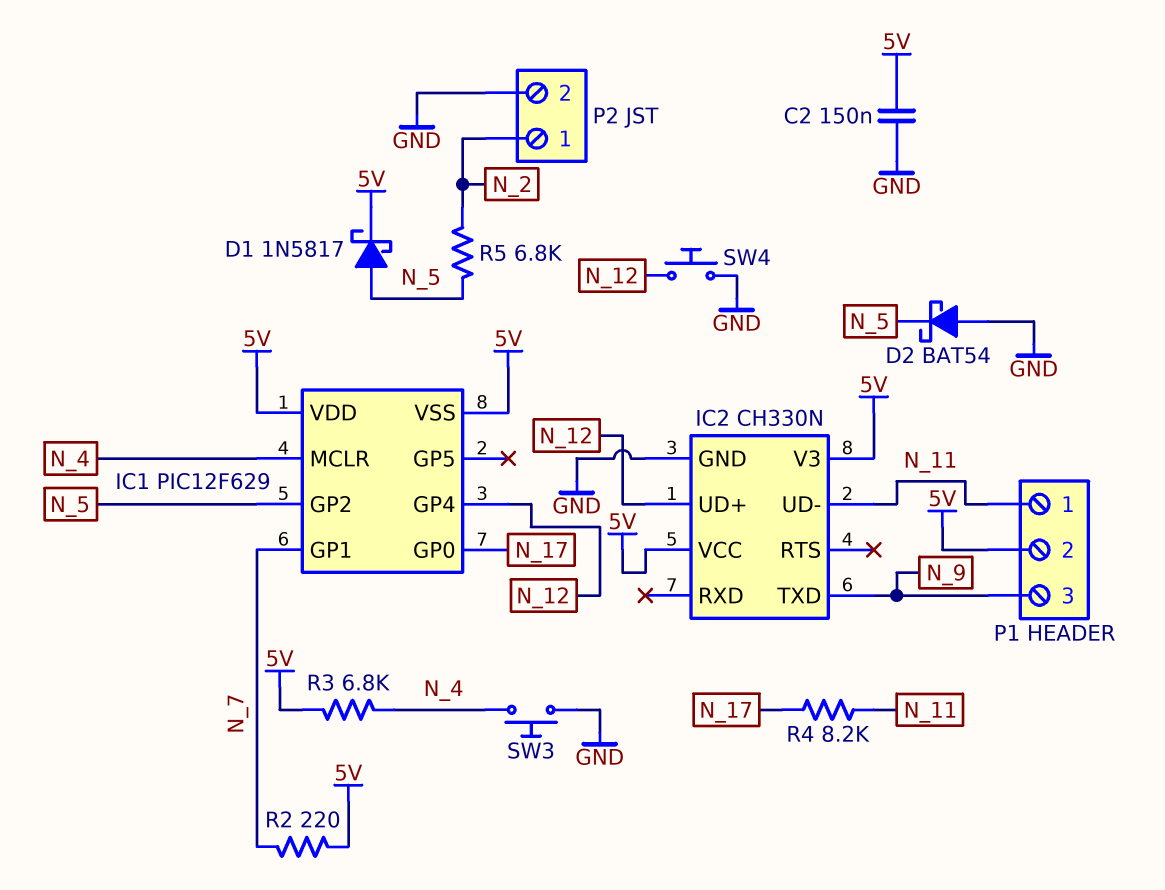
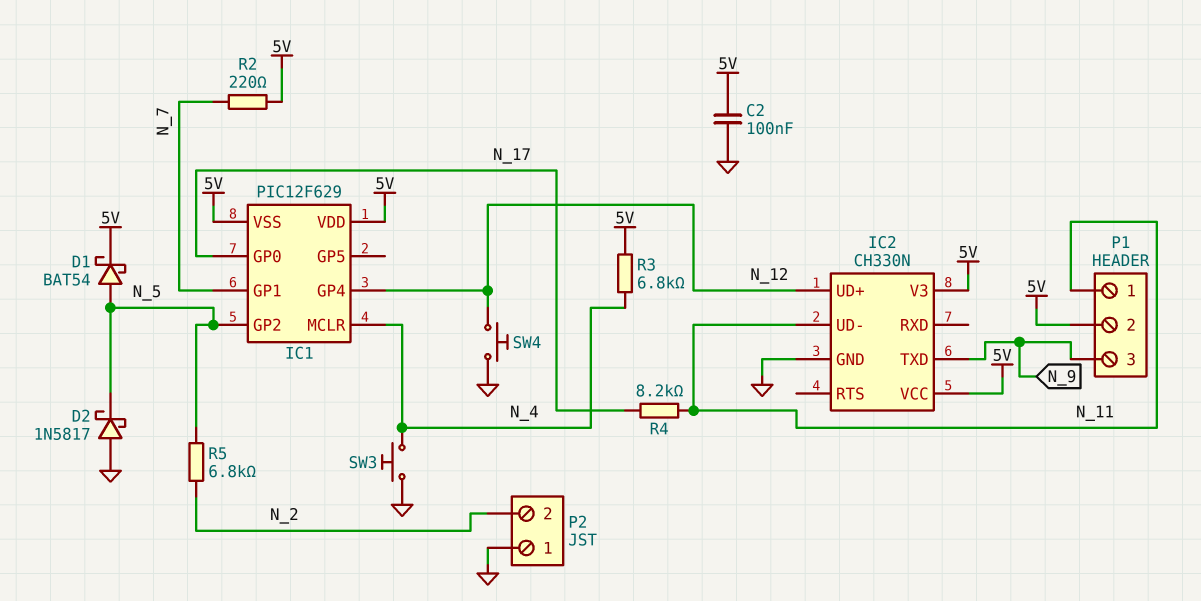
C2: 150nF (5V, GND) -> 100nF (5V, GND)
D1: schottky 1N5817 (A N_5, K 5V) -> schottky BAT54 (A N_5, K 5V)
D2: schottky BAT54 (A GND, K N_5) -> schottky 1N5817 (A GND, K N_5)
P2 pin 1: N_2 -> GND
P2 pin 2: GND -> N_2

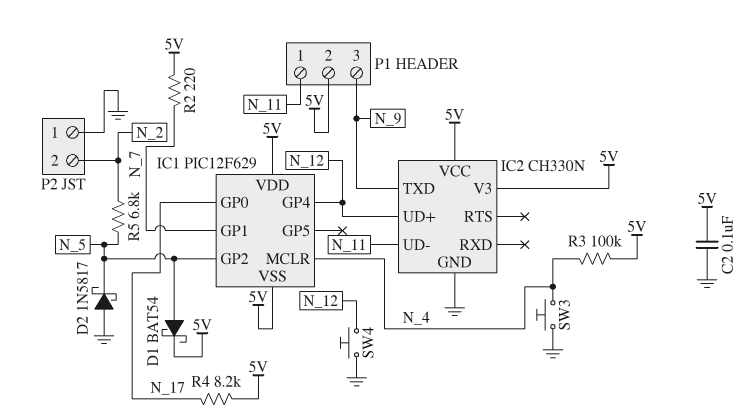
R3: 6.8k (5V, N_4) -> 100k (5V, N_4)
R4: 8.2k (N_11, N_17) -> 8.2k (5V, N_17)

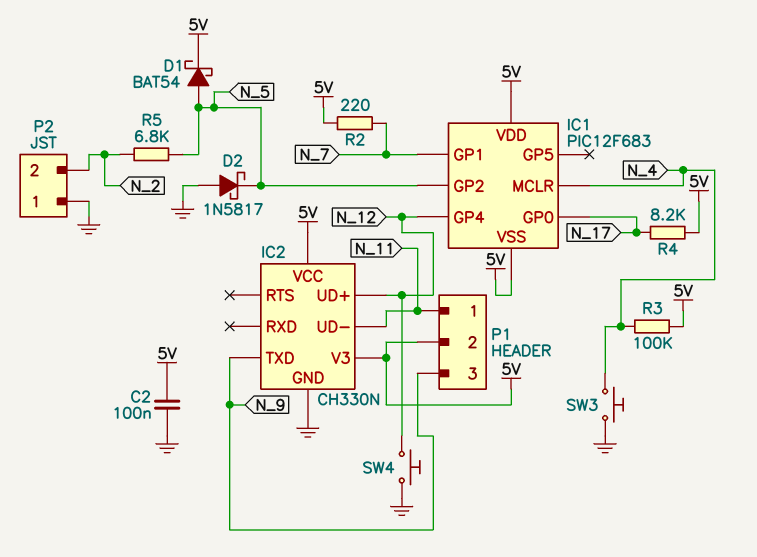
IC1: PIC12F629 -> PIC12F683

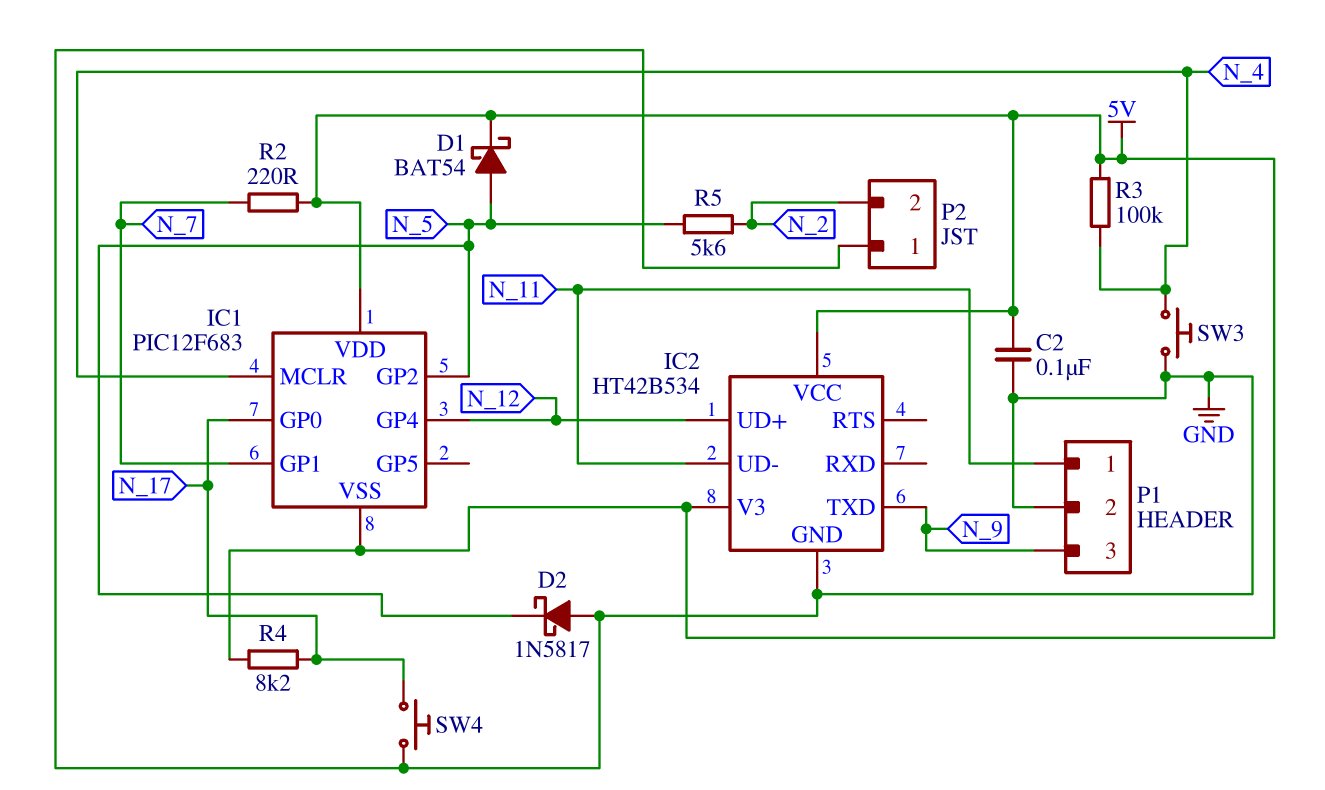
IC2: CH330N -> HT42B534
P1 pin 2: 5V -> GND
R5: 6.8k (N_2, N_5) -> 5.6k (N_2, N_5)
SW4: button (GND, N_12) -> button (GND, N_17)

